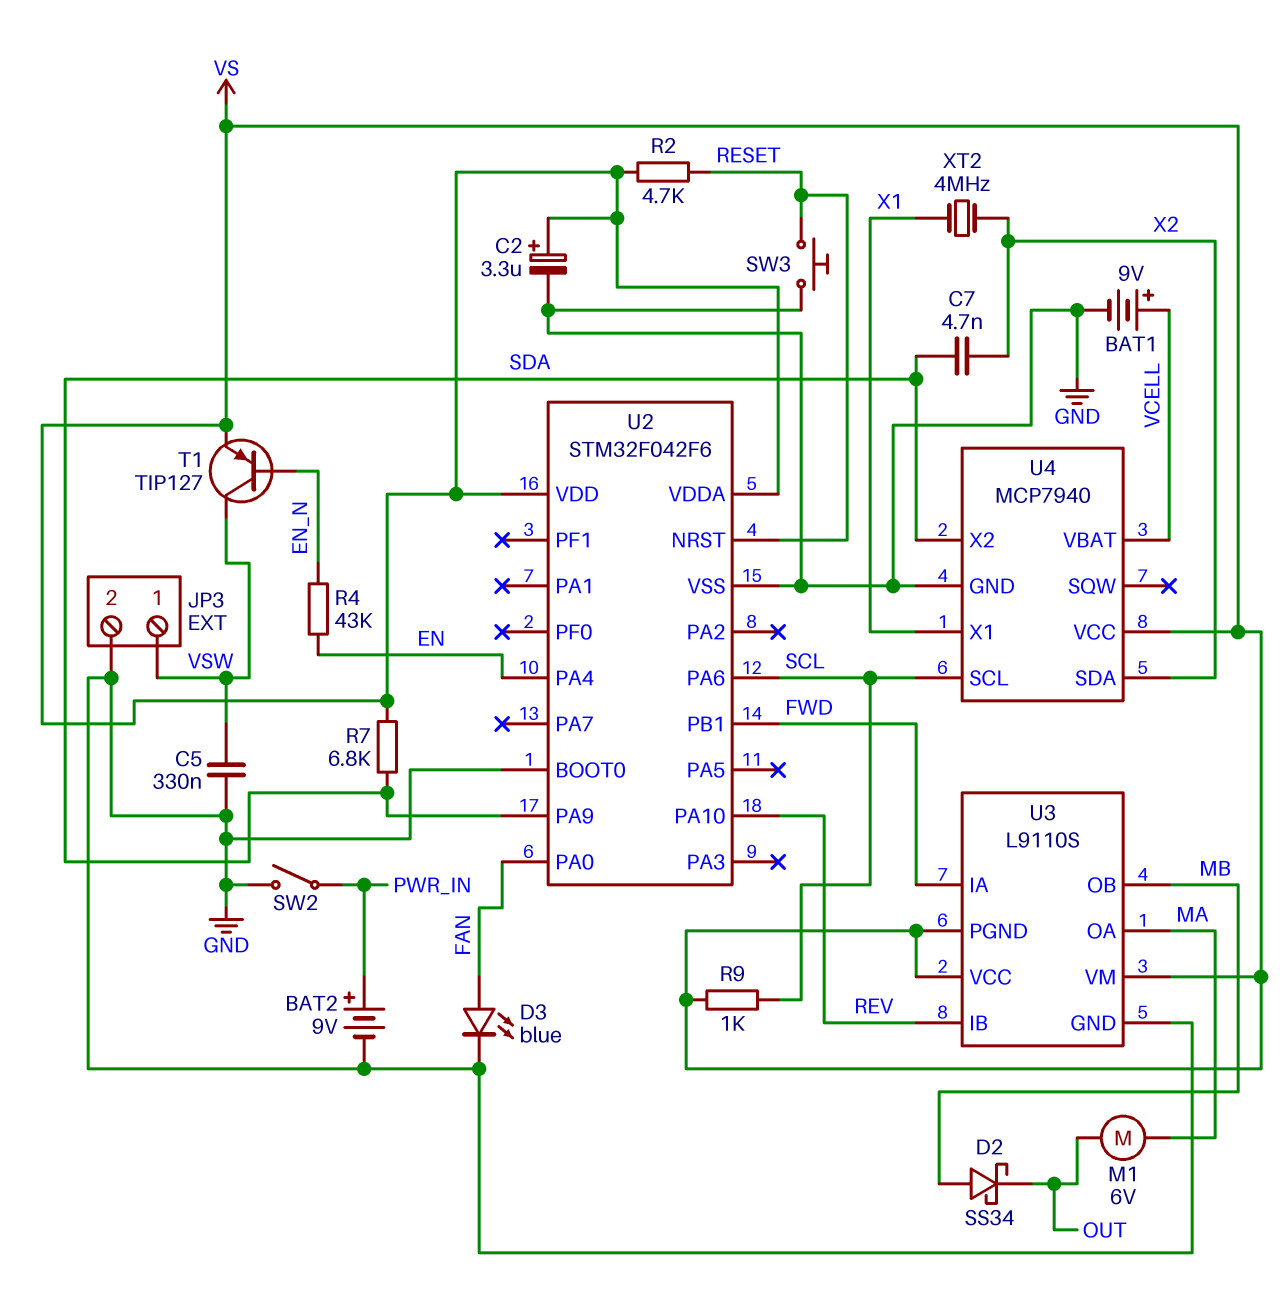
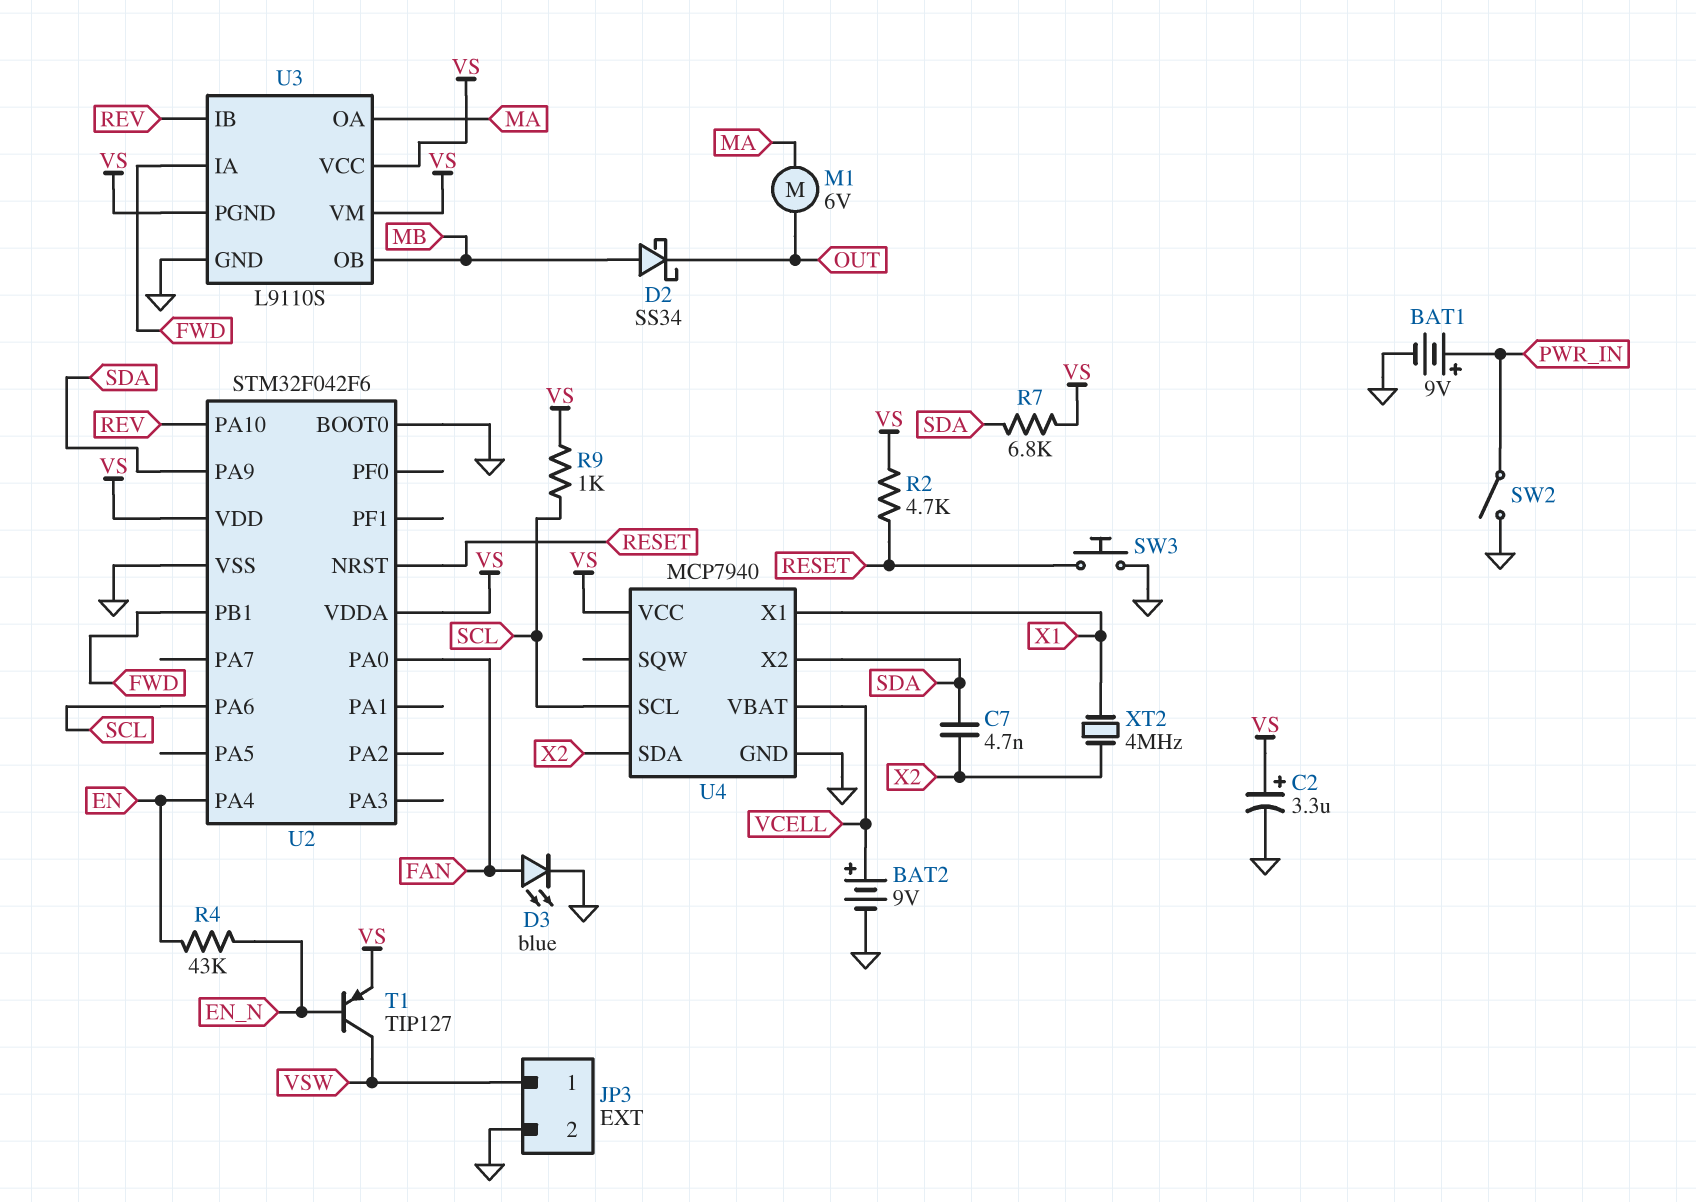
BAT1: 9V (plus VCELL, minus GND) -> 9V (plus PWR_IN, minus GND)
BAT2: 9V (plus PWR_IN, minus GND) -> 9V (plus VCELL, minus GND)
C5: 330nF (GND, VSW) -> none

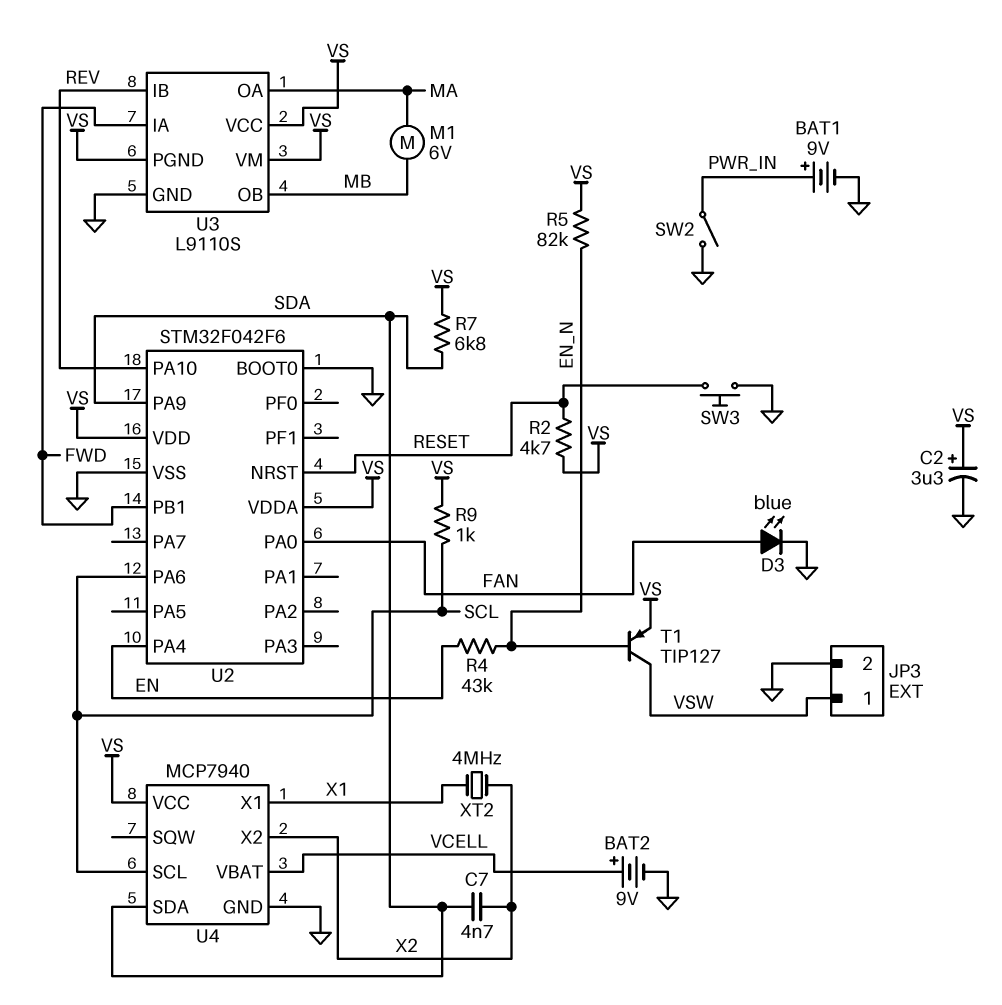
D2: schottky SS34 (A MB, K OUT) -> none
M1: motor 6V (MA, OUT) -> motor 6V (MA, MB)
R5: none -> 82k (EN_N, VS)
U4 pin SDA: X2 -> SDA
U4 pin X2: SDA -> X2

